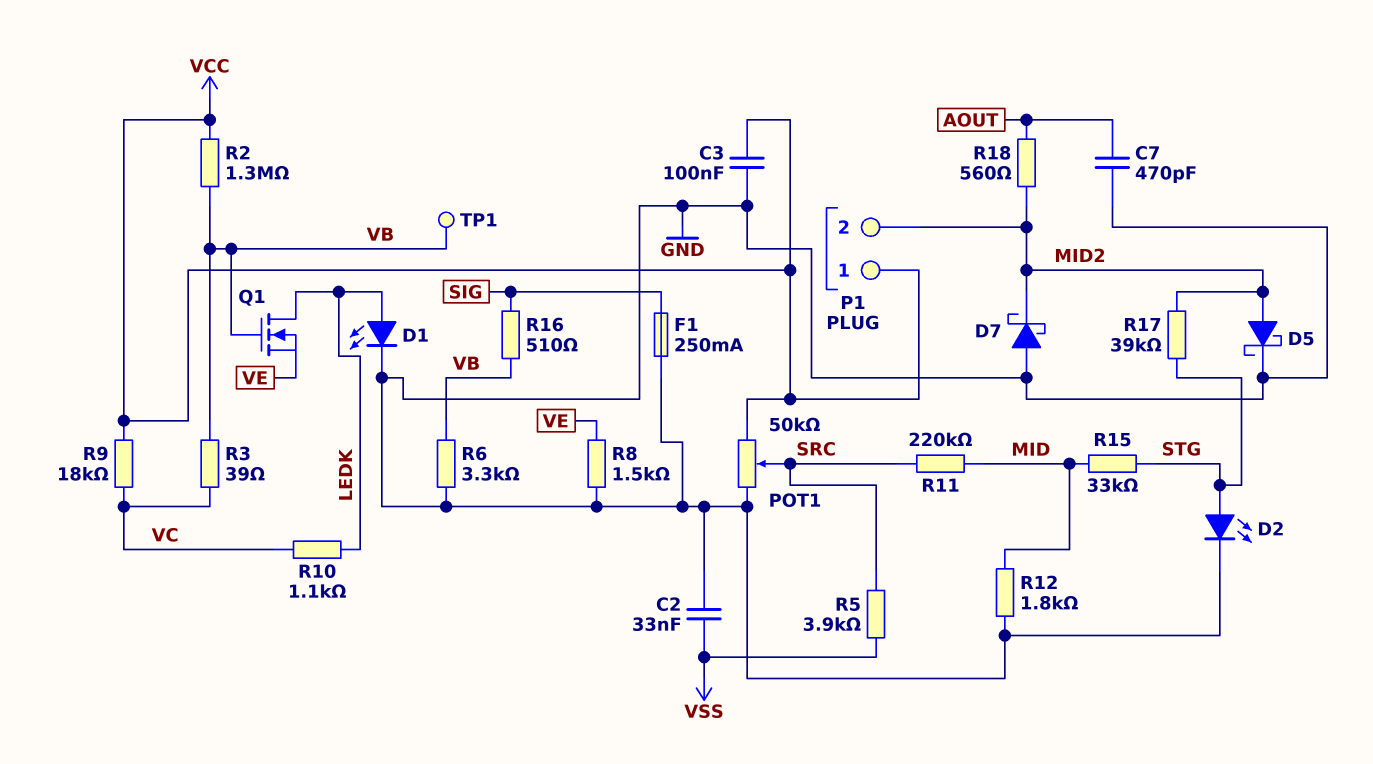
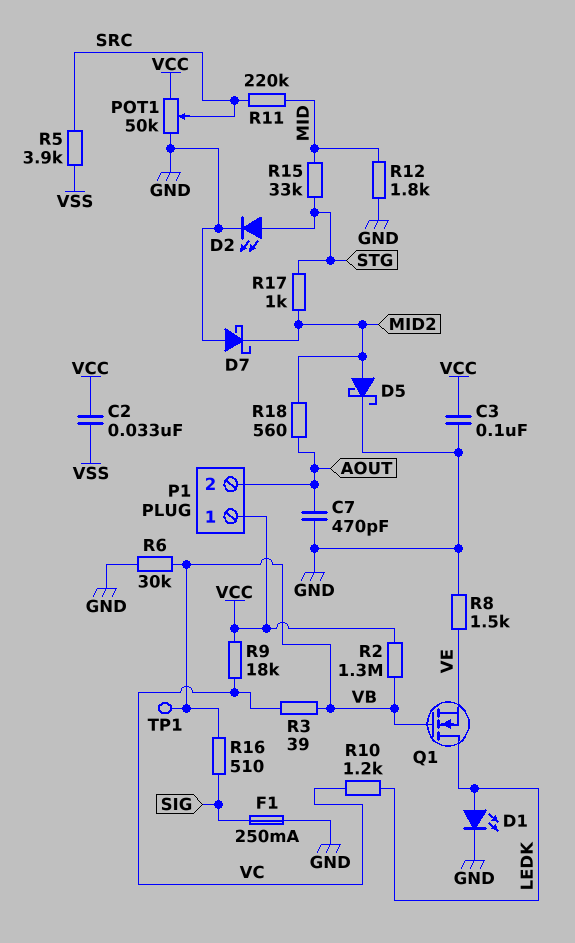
C2: 33nF (GND, VSS) -> 33nF (VCC, VSS)
P1 pin 2: MID2 -> AOUT
R6: 3.3k (GND, VB) -> 30k (GND, VB)
R10: 1.1k (LEDK, VC) -> 1.2k (LEDK, VC)
R17: 39k (MID2, STG) -> 1k (MID2, STG)

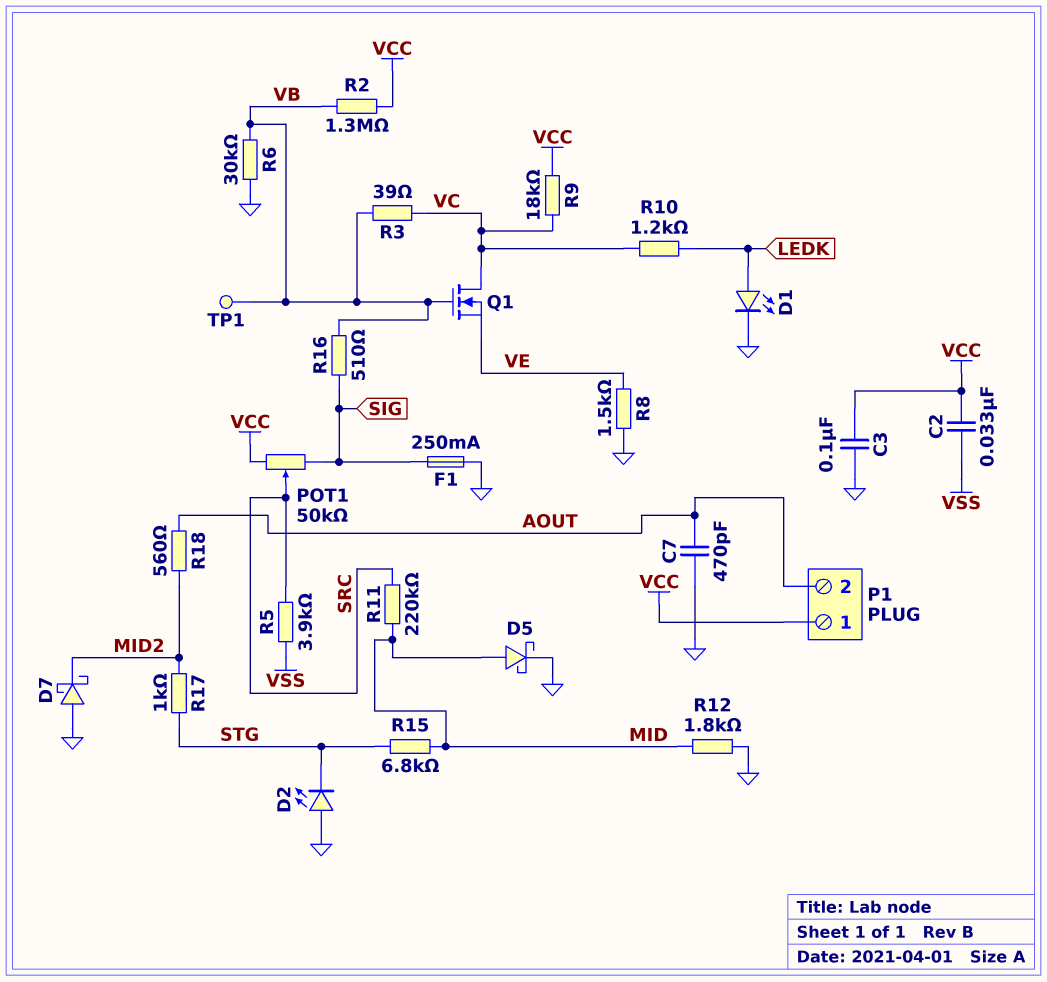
D2: LED (A STG, K GND) -> LED (A GND, K STG)
D5: schottky (A MID2, K GND) -> schottky (A MID, K GND)
POT1: 50k (GND, VCC, wiper SRC) -> 50k (SIG, VCC, wiper SRC)
Q1: NMOS (G VB, D LEDK, S VE) -> NMOS (G VB, D VC, S VE)
R15: 33k (MID, STG) -> 6.8k (MID, STG)

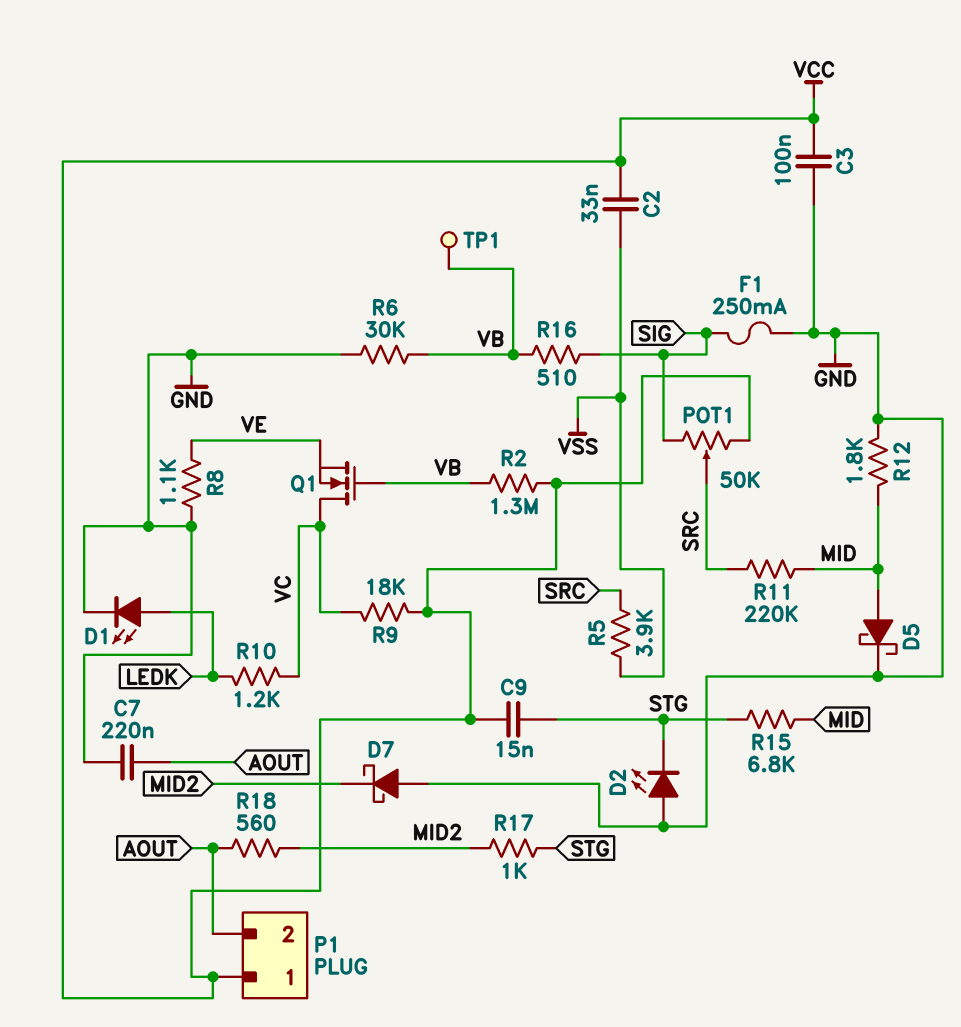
C7: 470pF (AOUT, GND) -> 220nF (AOUT, GND)
C9: none -> 15nF (STG, VCC)
R3: 39 (VB, VC) -> none
R8: 1.5k (GND, VE) -> 1.1k (GND, VE)

